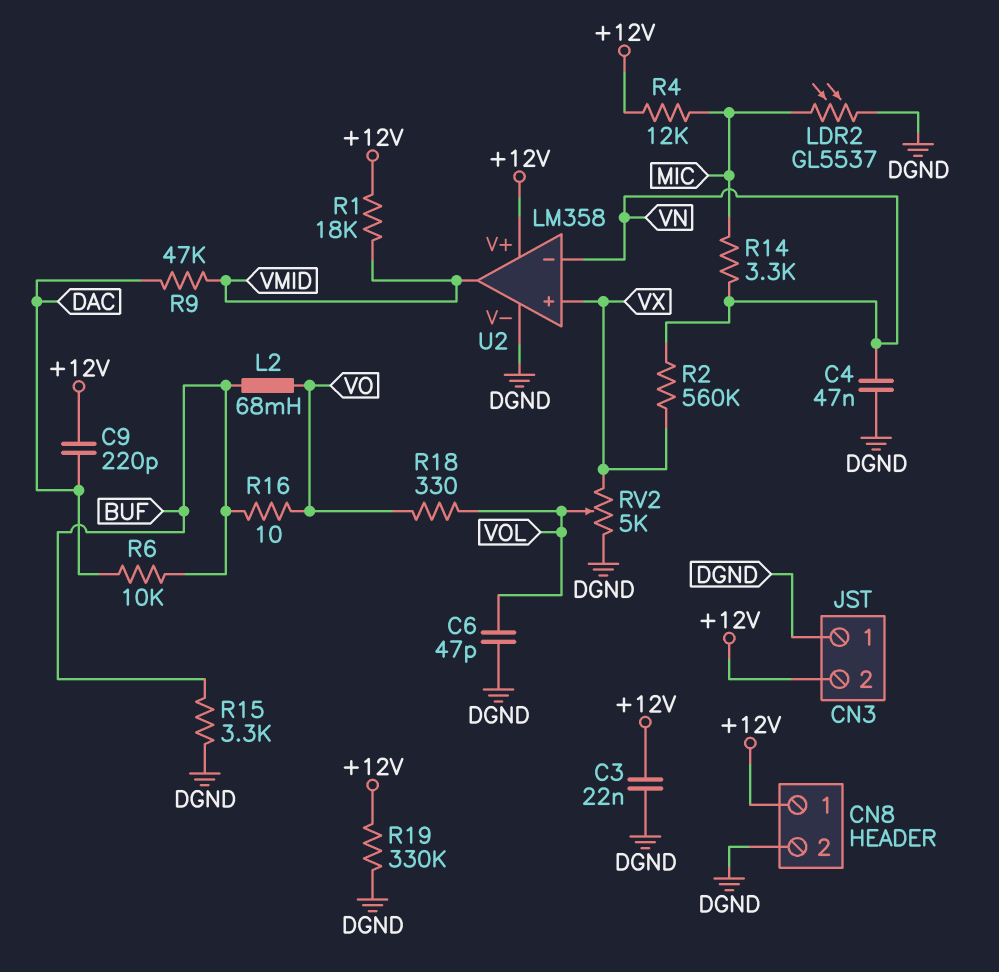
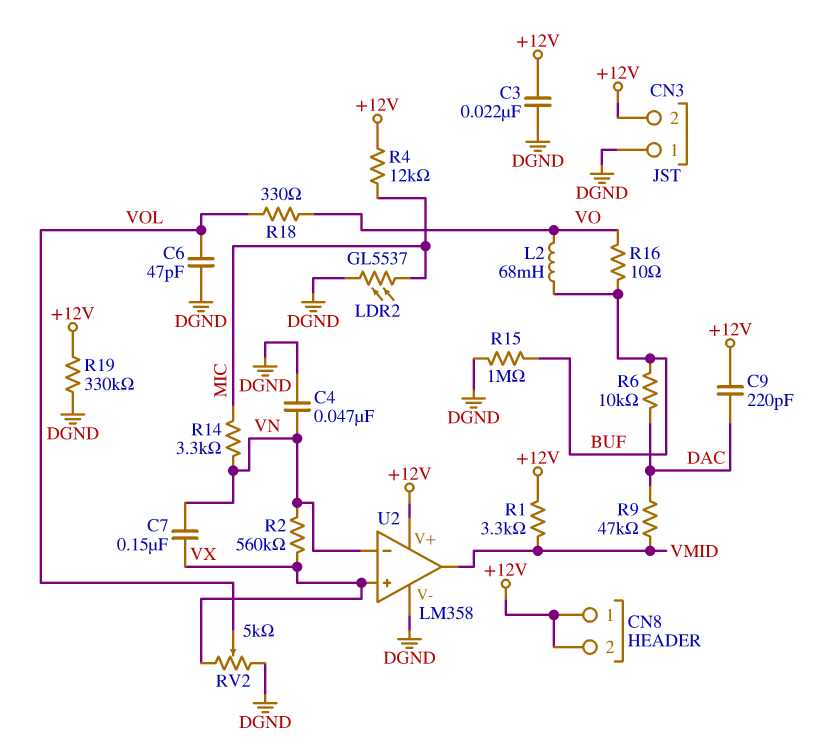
C7: none -> 150nF (VN, VX)
CN8 pin 2: DGND -> +12V
R1: 18k (+12V, VMID) -> 3.3k (+12V, VMID)
R15: 3.3k (BUF, DGND) -> 1M (BUF, DGND)

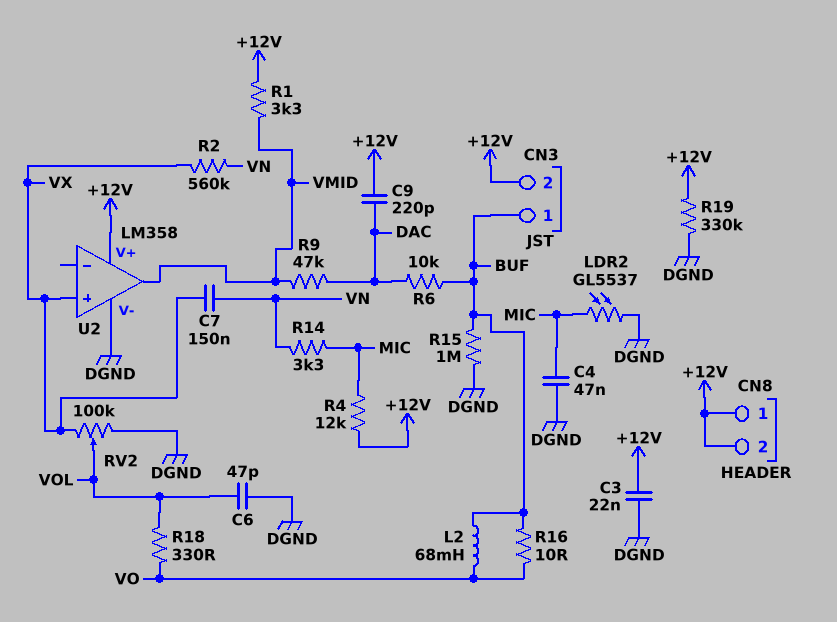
C4: 47nF (DGND, VN) -> 47nF (DGND, MIC)
CN3 pin 1: DGND -> BUF
RV2: 5k (DGND, VX, wiper VOL) -> 100k (DGND, VX, wiper VOL)
U2 pin in-: VN -> none

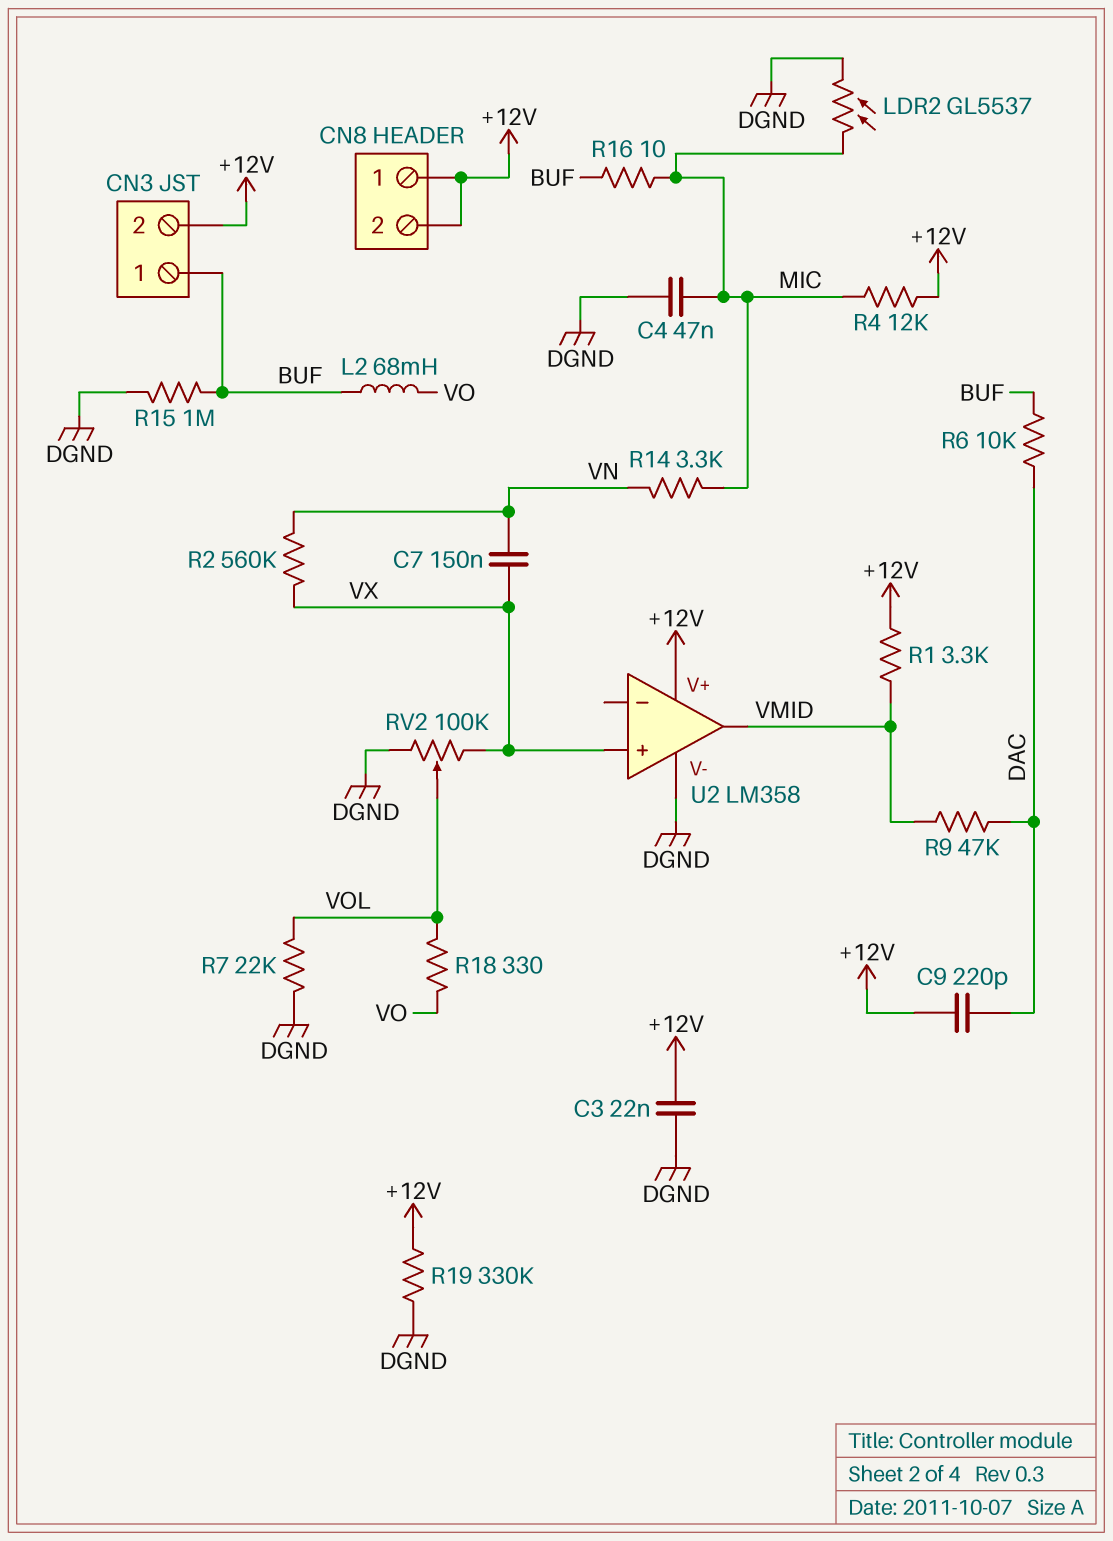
C6: 47pF (DGND, VOL) -> none
R7: none -> 22k (DGND, VOL)
R16: 10 (BUF, VO) -> 10 (BUF, MIC)

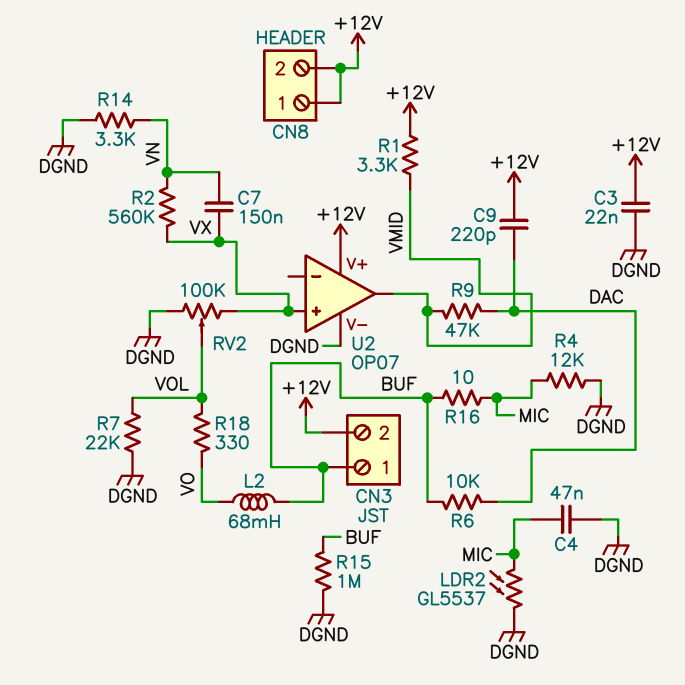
R4: 12k (+12V, MIC) -> 12k (DGND, MIC)
R14: 3.3k (MIC, VN) -> 3.3k (DGND, VN)
R19: 330k (+12V, DGND) -> none
U2: LM358 -> OP07

